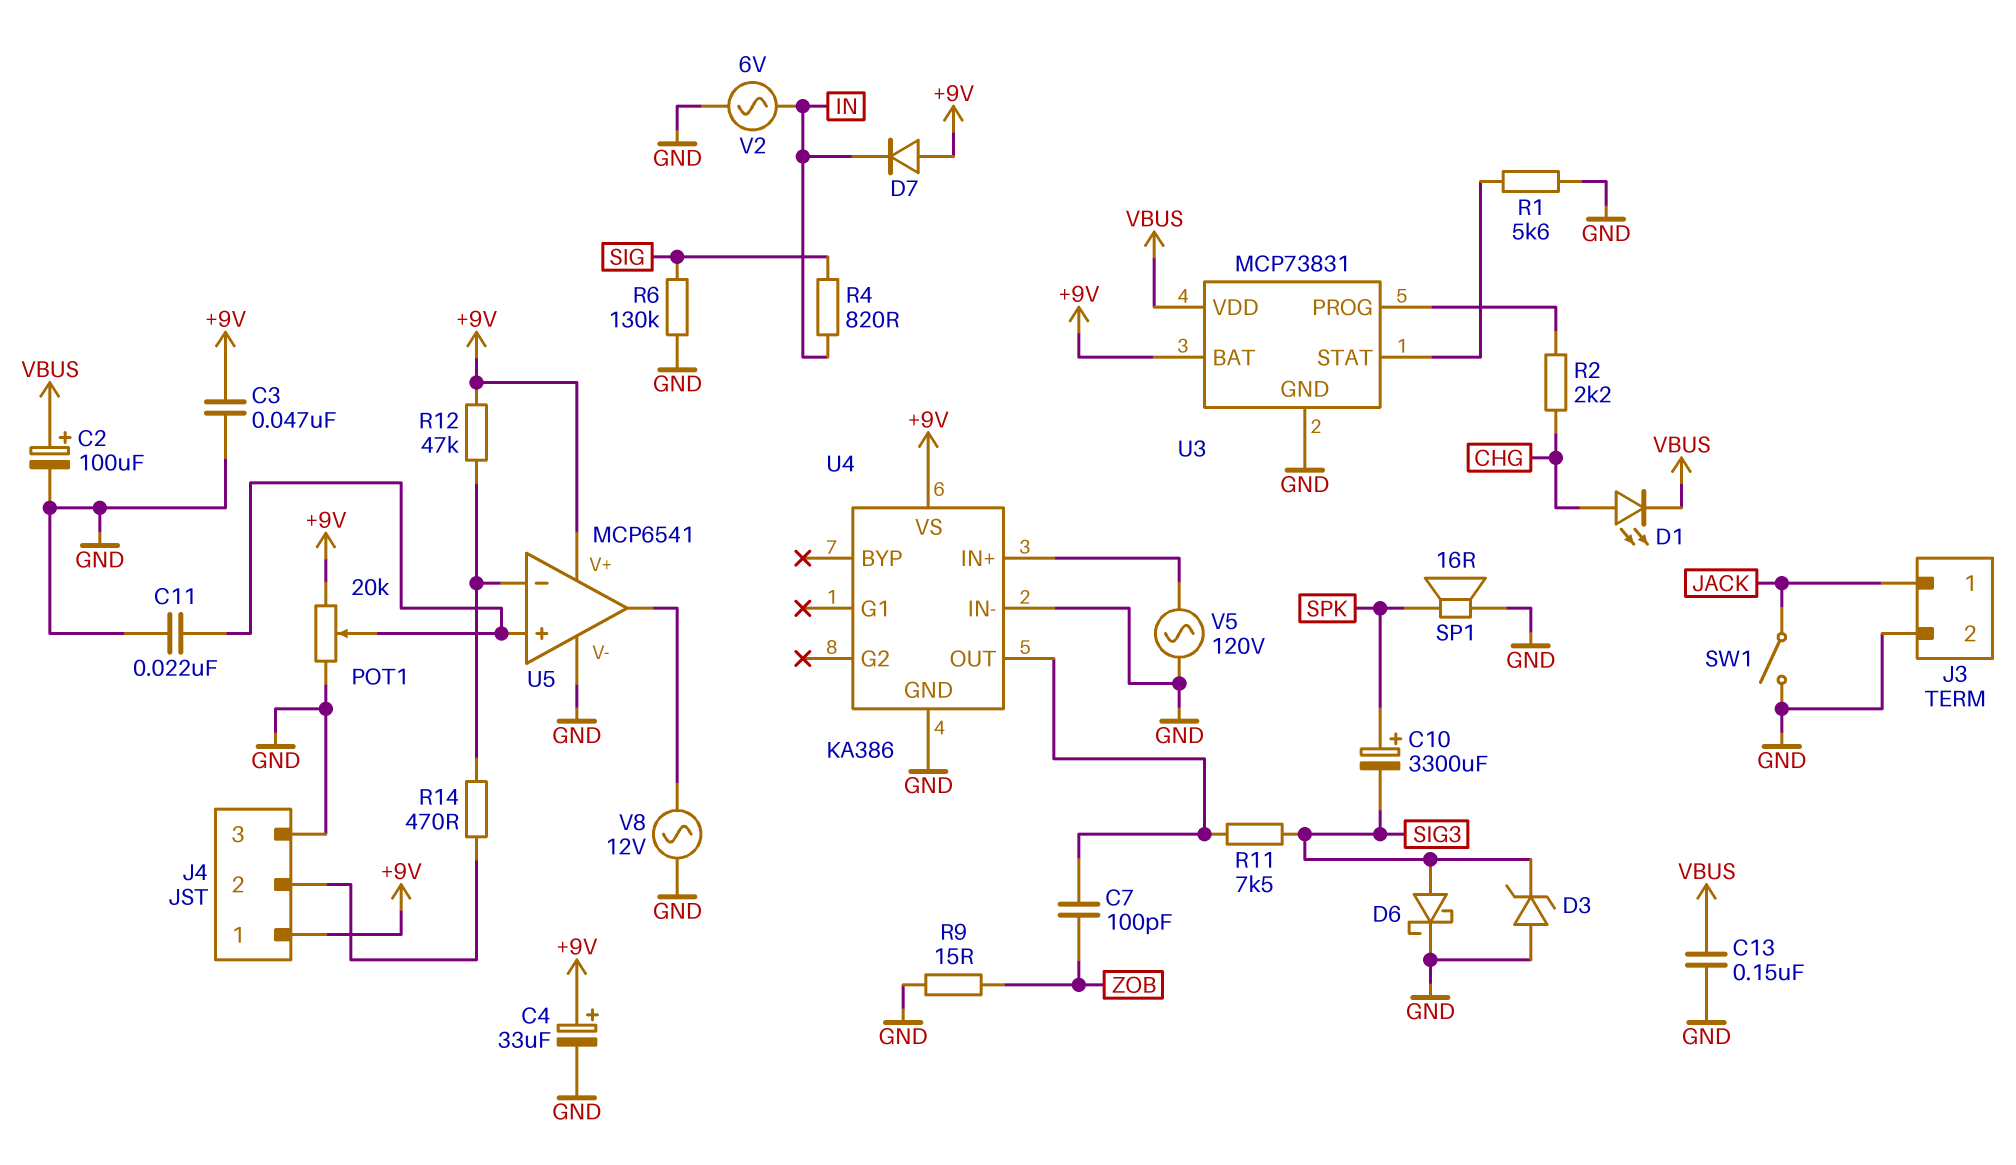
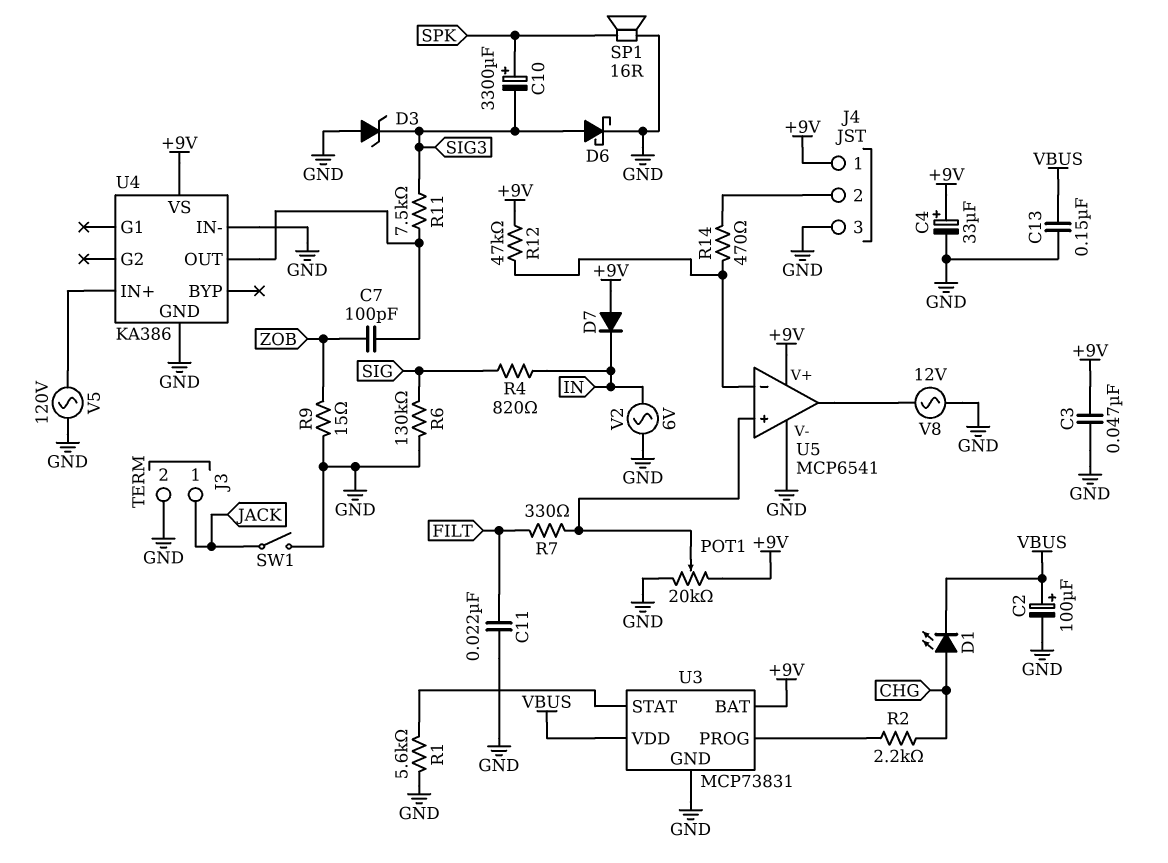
C11: 22nF (GND, U5/in+) -> 22nF (FILT, GND)
R7: none -> 330 (FILT, U5/in+)

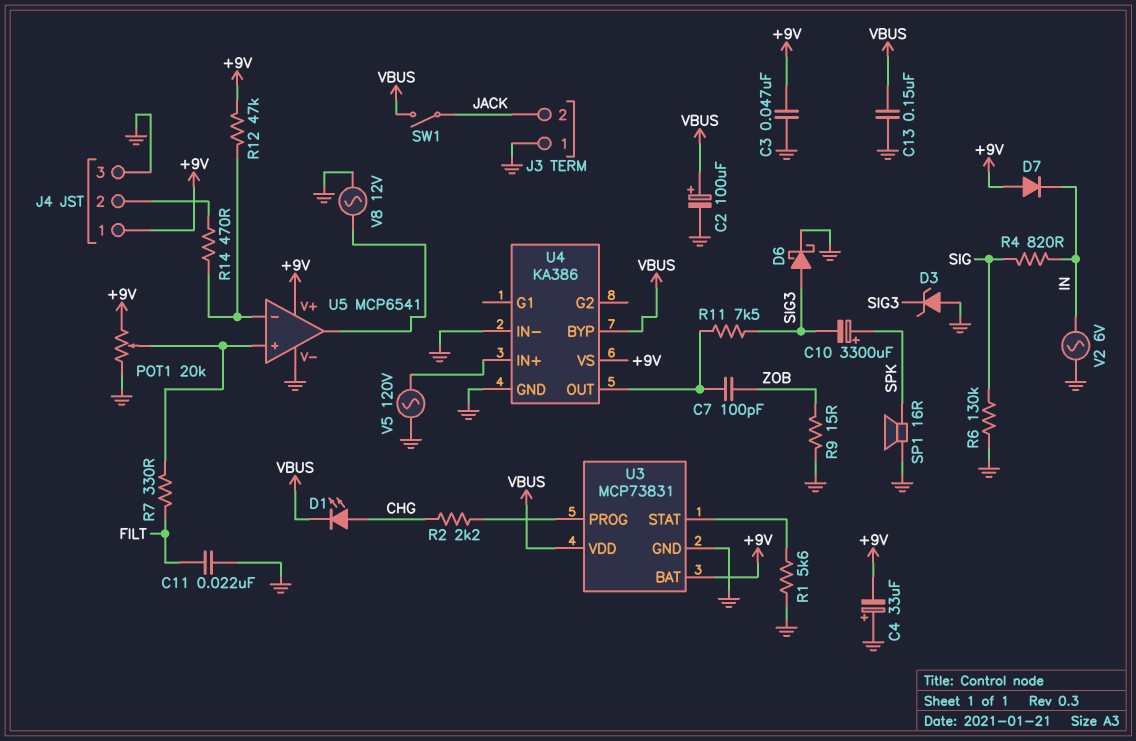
C4: 33uF (plus +9V, minus GND) -> 33uF (plus GND, minus +9V)
J3 pin 1: JACK -> GND
J3 pin 2: GND -> JACK
SW1: switch (GND, JACK) -> switch (JACK, VBUS)
U4 pin BYP: none -> VBUS

